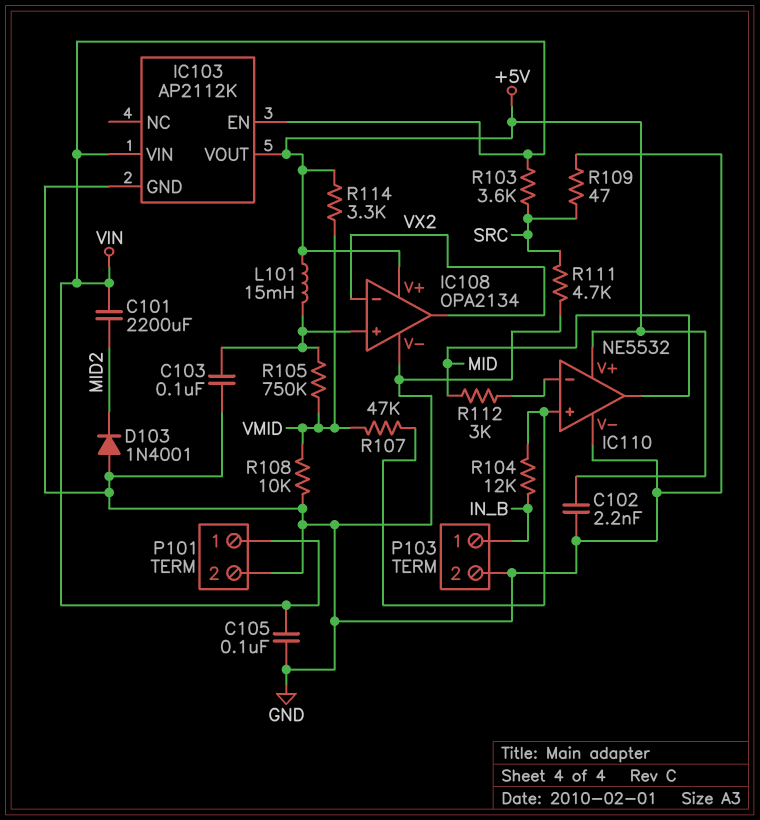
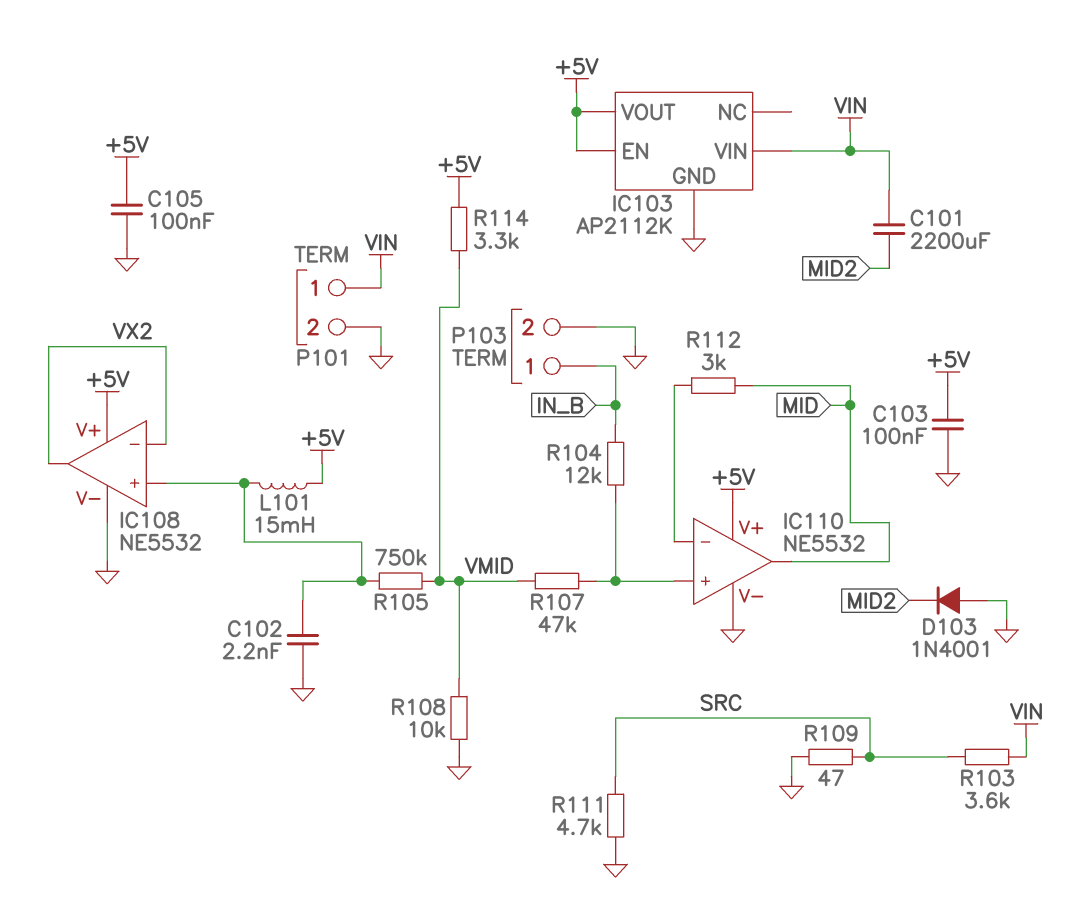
C102: 2.2nF (+5V, GND) -> 2.2nF (GND, IC108/in+)
C103: 100nF (GND, IC108/in+) -> 100nF (+5V, GND)
C105: 100nF (GND, VIN) -> 100nF (+5V, GND)
IC103 pin EN: VIN -> +5V
IC108: OPA2134 -> NE5532

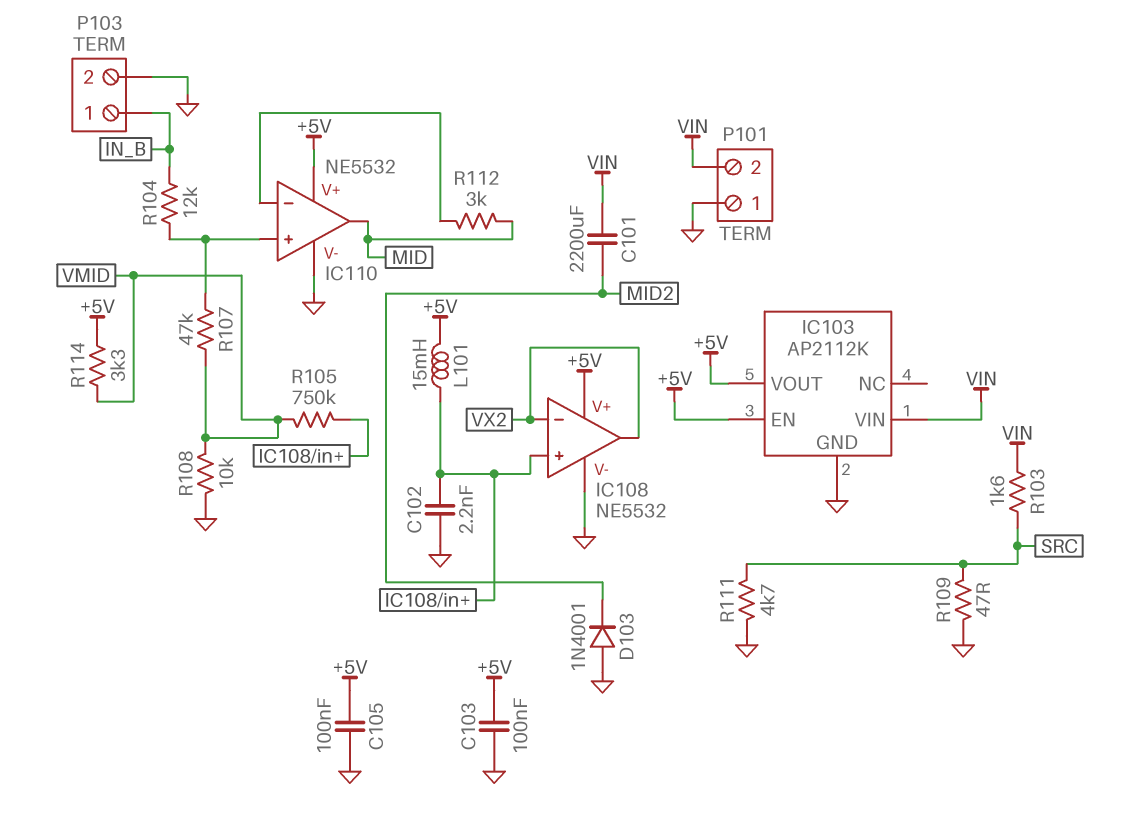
P101 pin 1: VIN -> GND
P101 pin 2: GND -> VIN
R103: 3.6k (SRC, VIN) -> 1.6k (SRC, VIN)

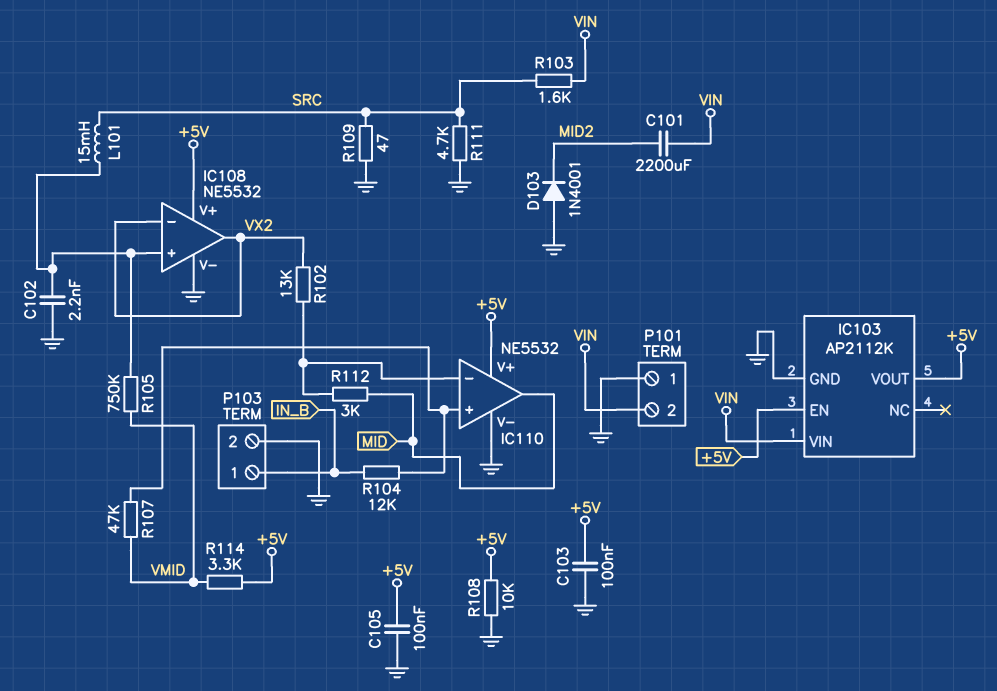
L101: 15mH (+5V, IC108/in+) -> 15mH (IC108/in+, SRC)
R102: none -> 13k (IC110/in-, VX2)
R108: 10k (GND, VMID) -> 10k (+5V, GND)

